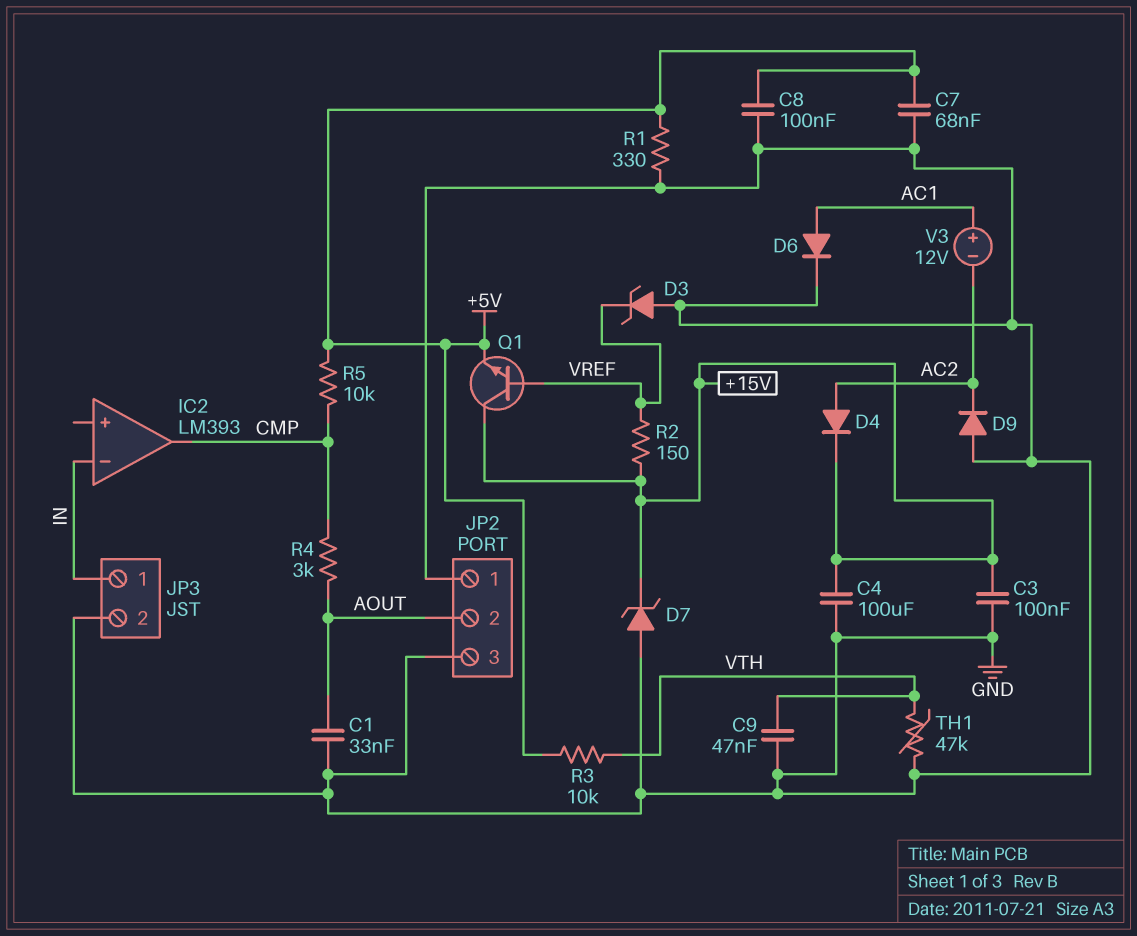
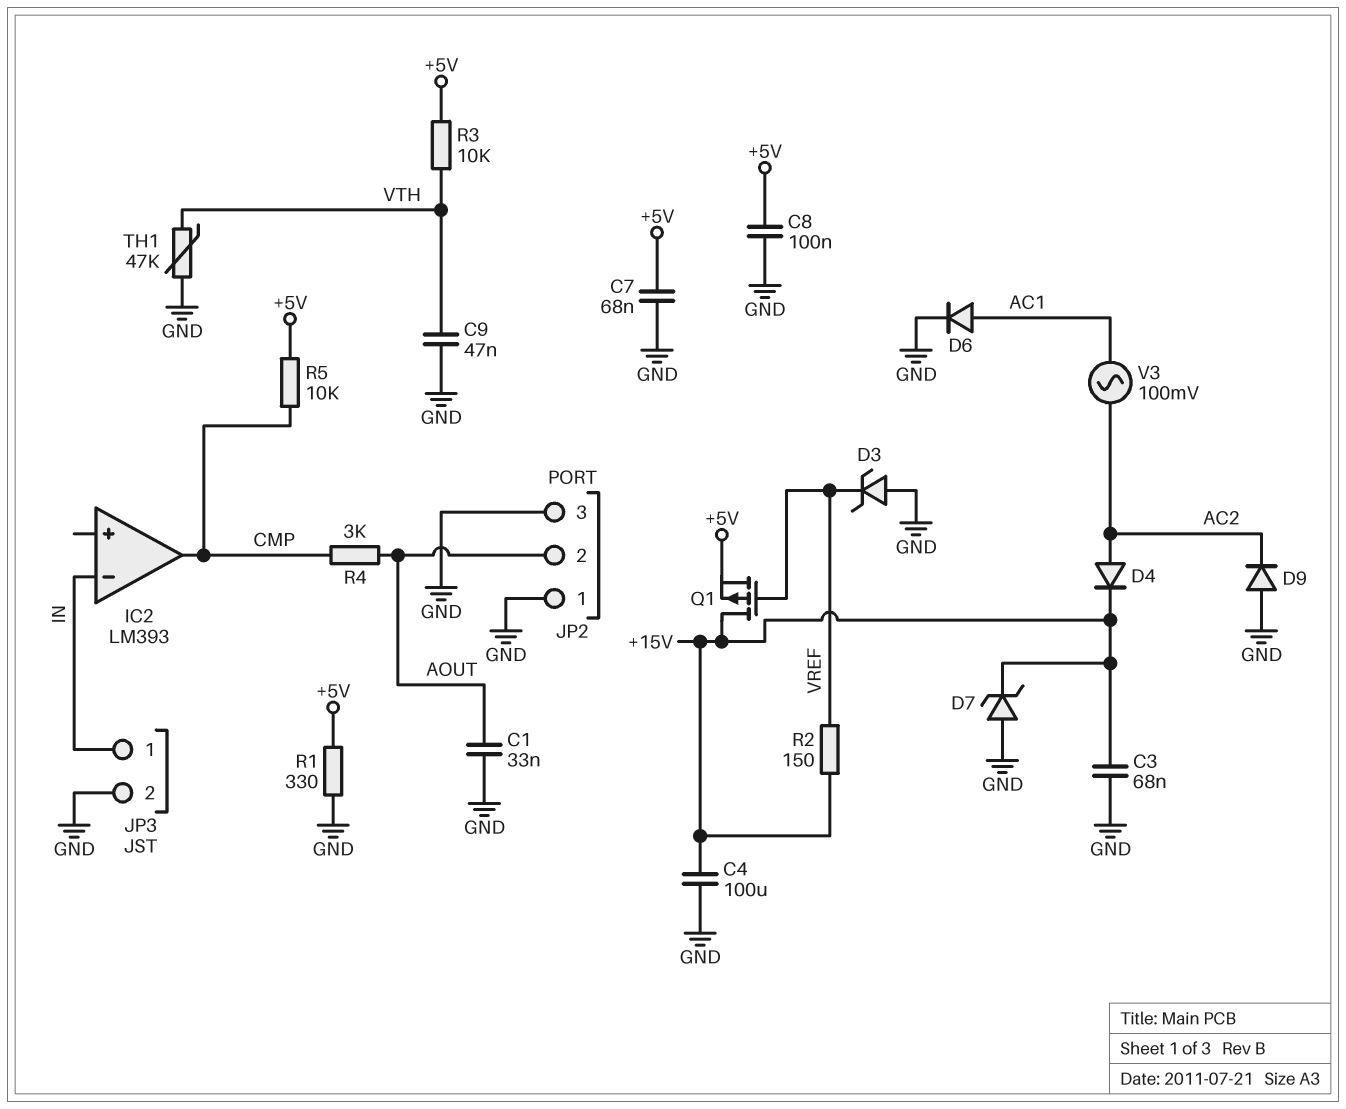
C3: 100nF (+15V, GND) -> 68nF (+15V, GND)
Q1: NPN (B VREF, C +15V, E +5V) -> PMOS (G VREF, D +15V, S +5V)
V3: 12V (plus AC1, minus AC2) -> AC 100mV (AC1, AC2)

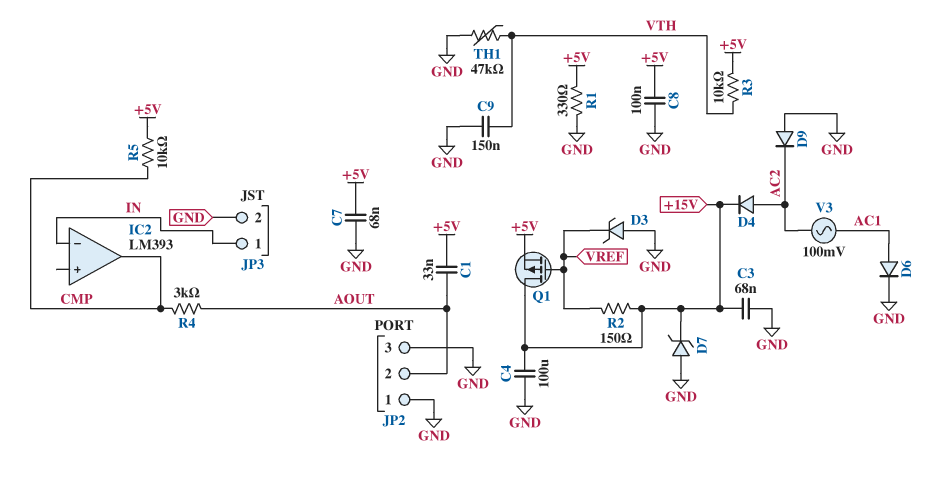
C1: 33nF (AOUT, GND) -> 33nF (+5V, AOUT)
C9: 47nF (GND, VTH) -> 150nF (GND, VTH)

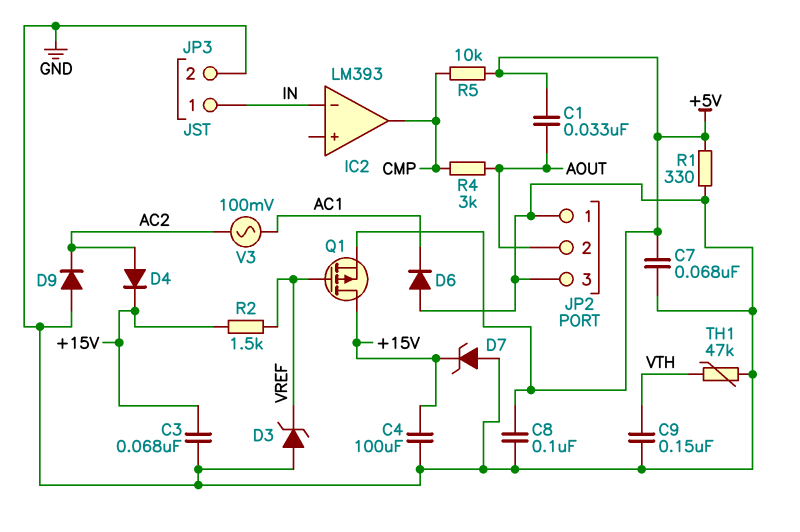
D6: diode (A AC1, K GND) -> diode (A GND, K AC1)
R2: 150 (+15V, VREF) -> 1.5k (+15V, VREF)
R3: 10k (+5V, VTH) -> none

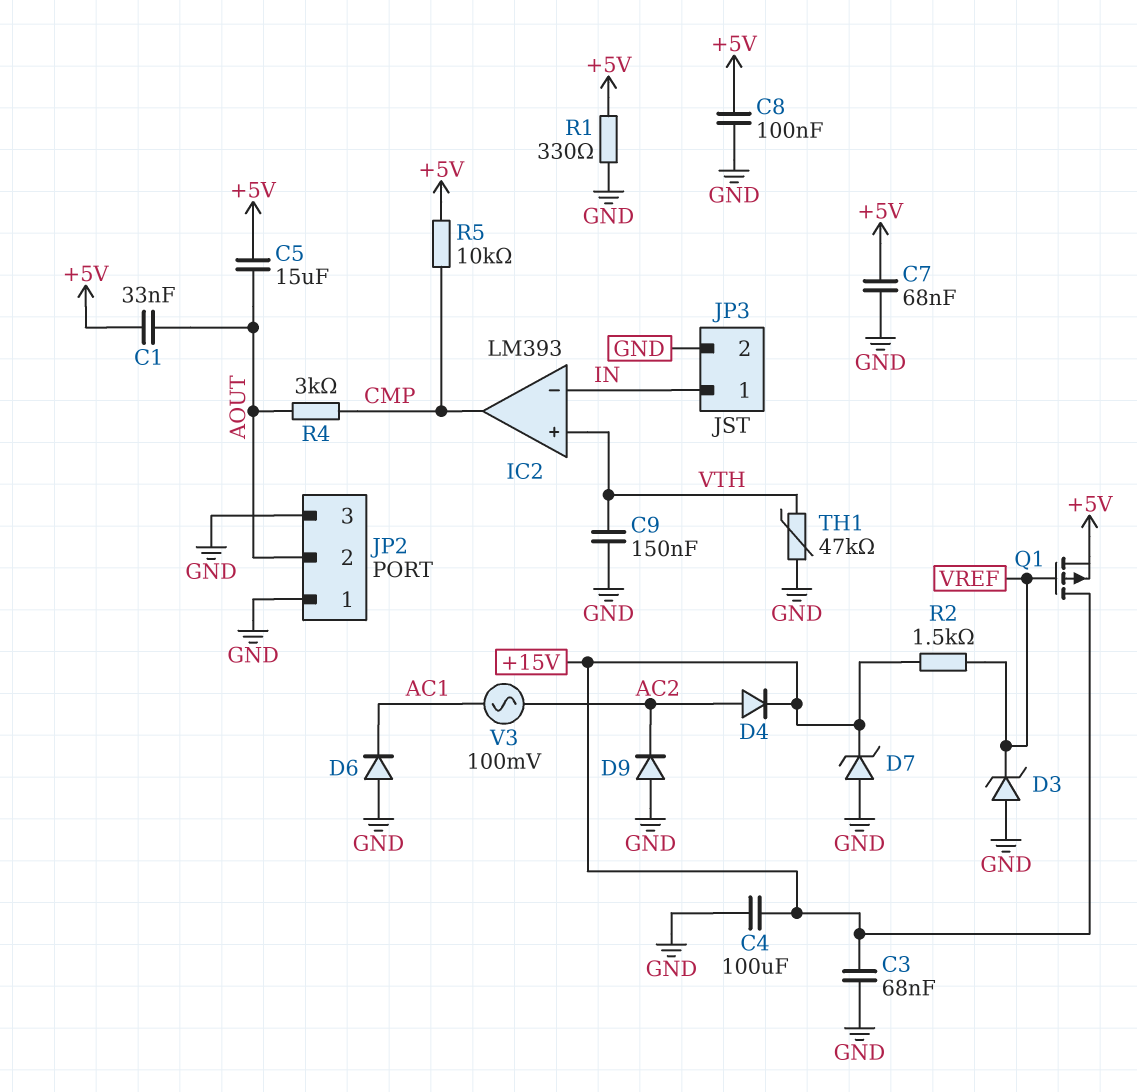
C5: none -> 15uF (+5V, AOUT)
IC2 pin in+: none -> VTH

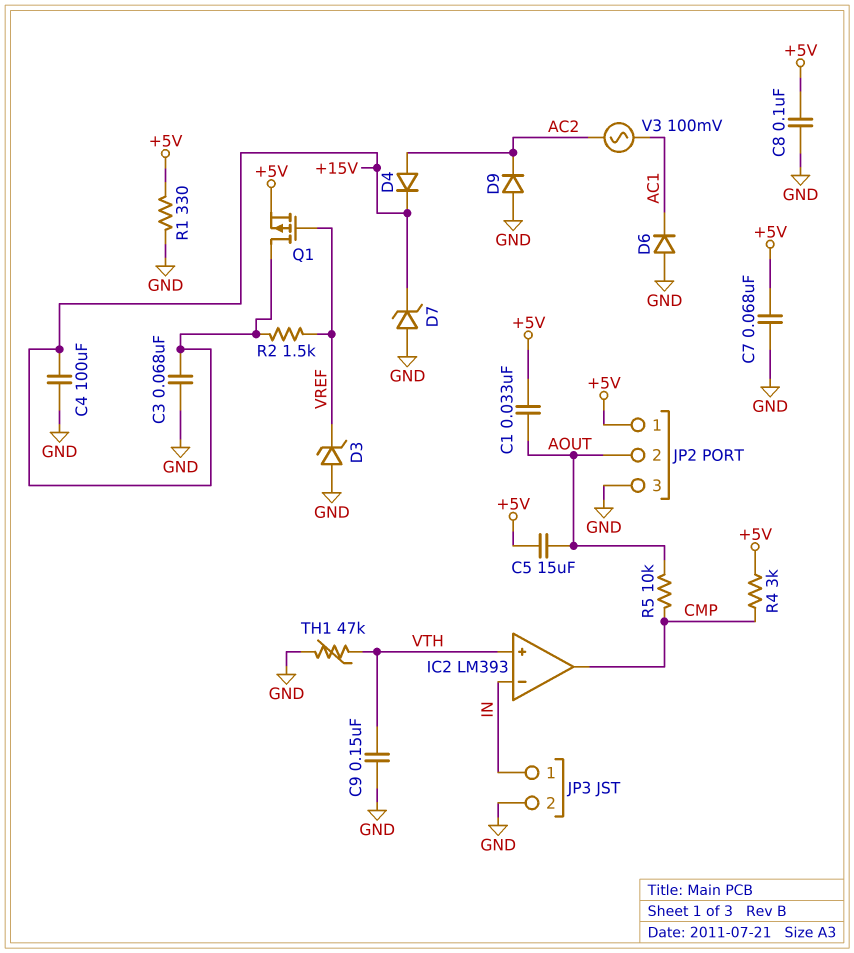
JP2 pin 1: GND -> +5V
R4: 3k (AOUT, CMP) -> 3k (+5V, CMP)
R5: 10k (+5V, CMP) -> 10k (AOUT, CMP)

